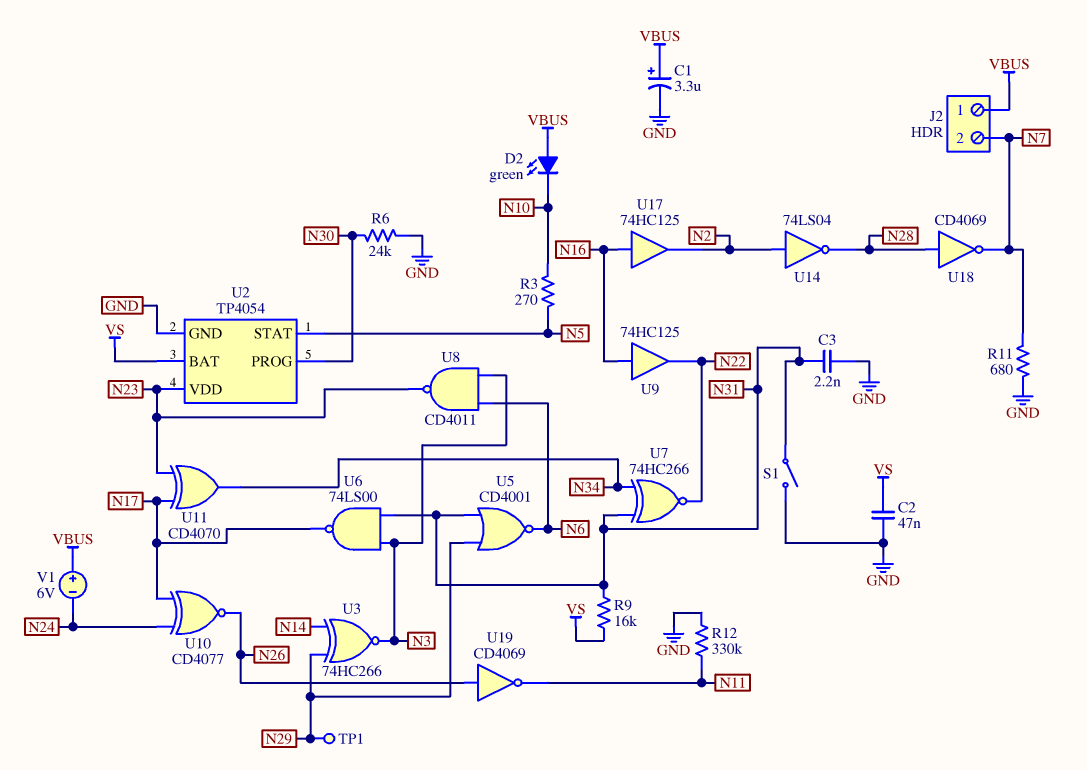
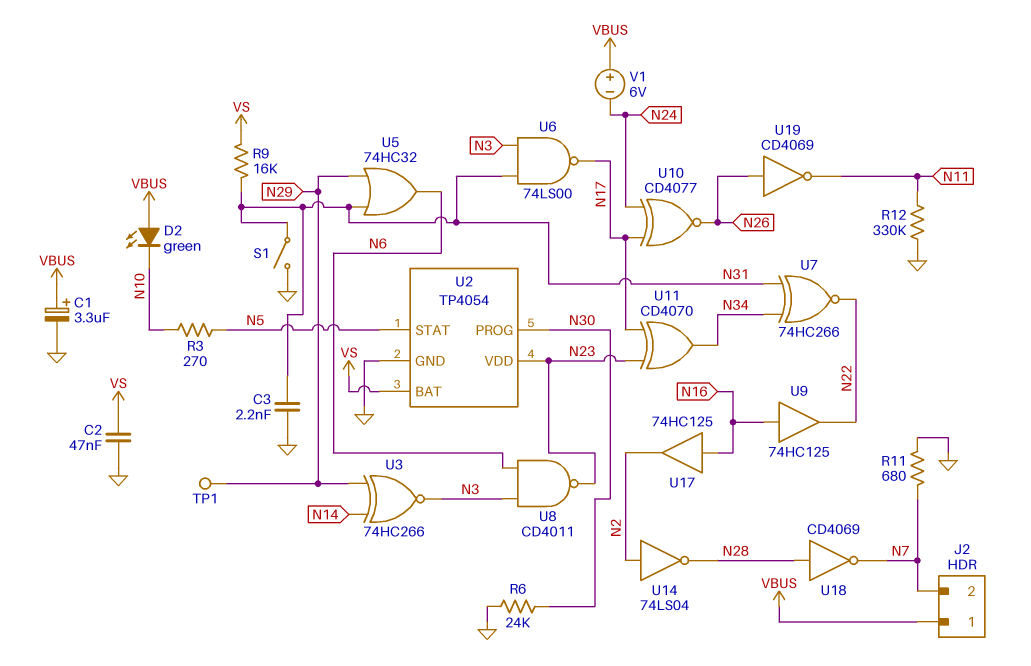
U5: NOR CD4001 (in N29, in N31, out N6) -> OR 74HC32 (in N29, in N31, out N6)

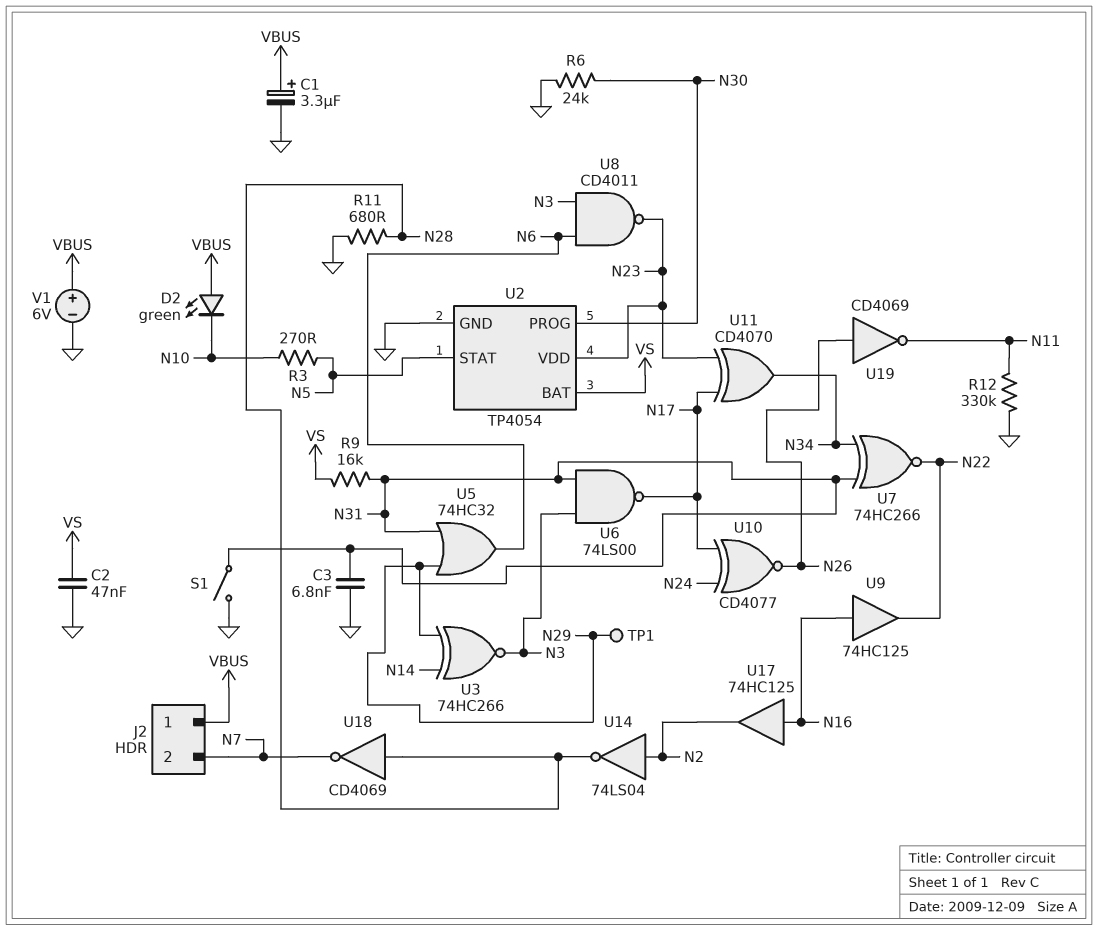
C3: 2.2nF (GND, N31) -> 6.8nF (GND, N31)
R11: 680 (GND, N7) -> 680 (GND, N28)
V1: 6V (plus VBUS, minus N24) -> 6V (plus VBUS, minus GND)

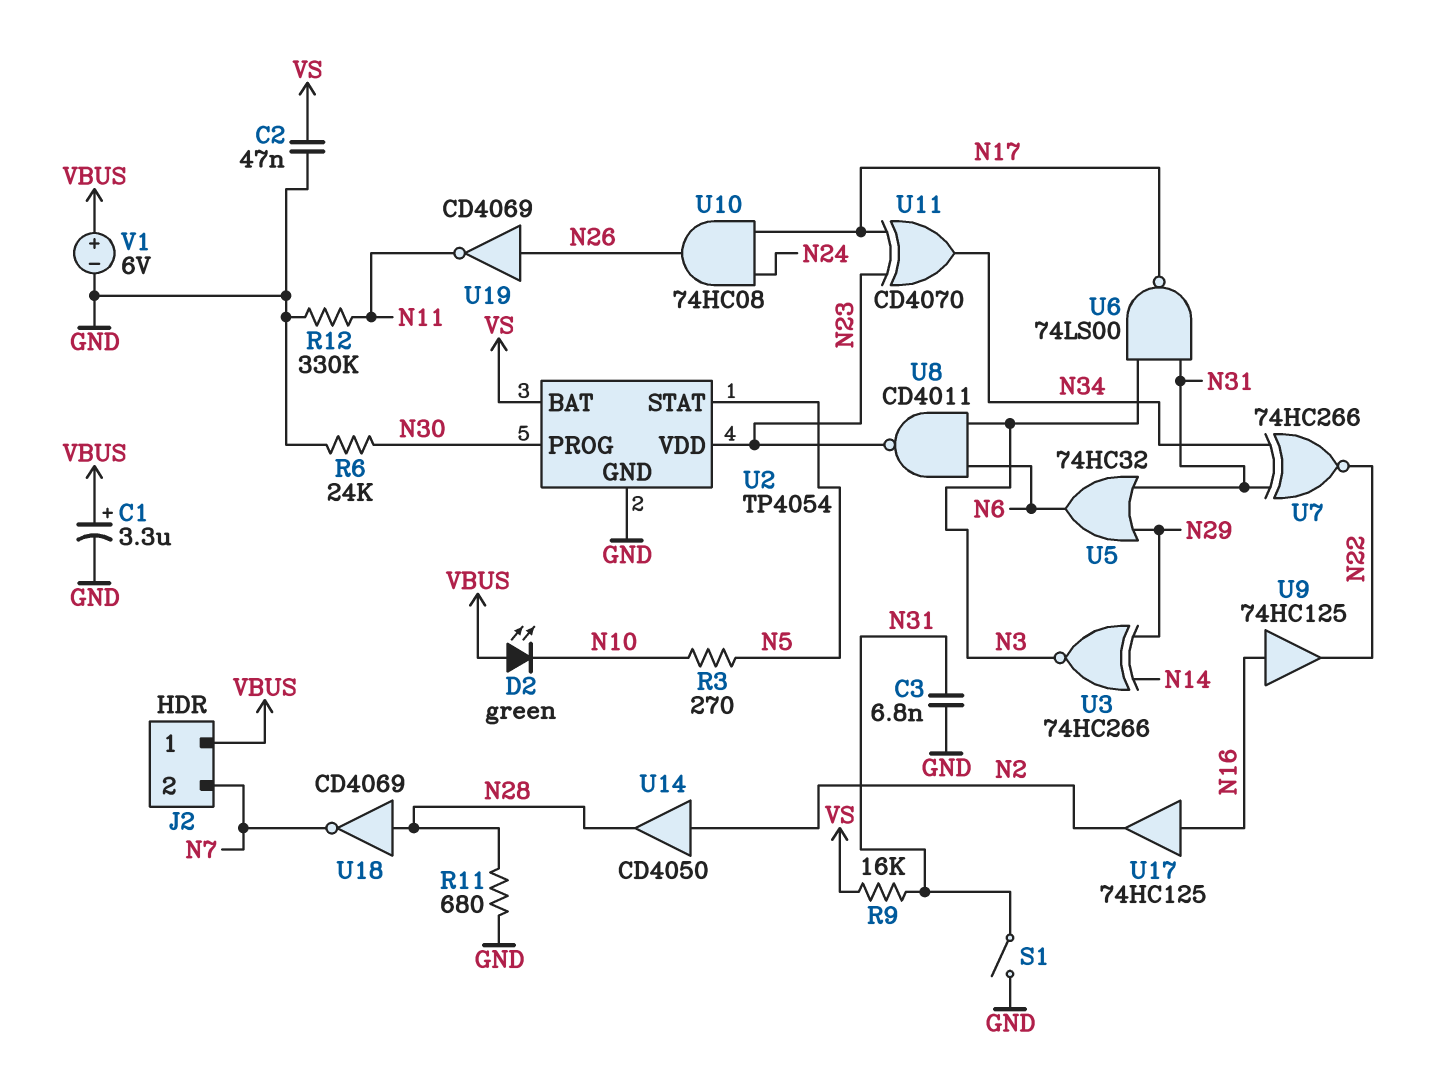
TP1: test point (N29) -> none
U10: XNOR CD4077 (in N17, in N24, out N26) -> AND 74HC08 (in N17, in N24, out N26)
U14: NOT 74LS04 (in N2, out N28) -> buffer CD4050 (in N2, out N28)

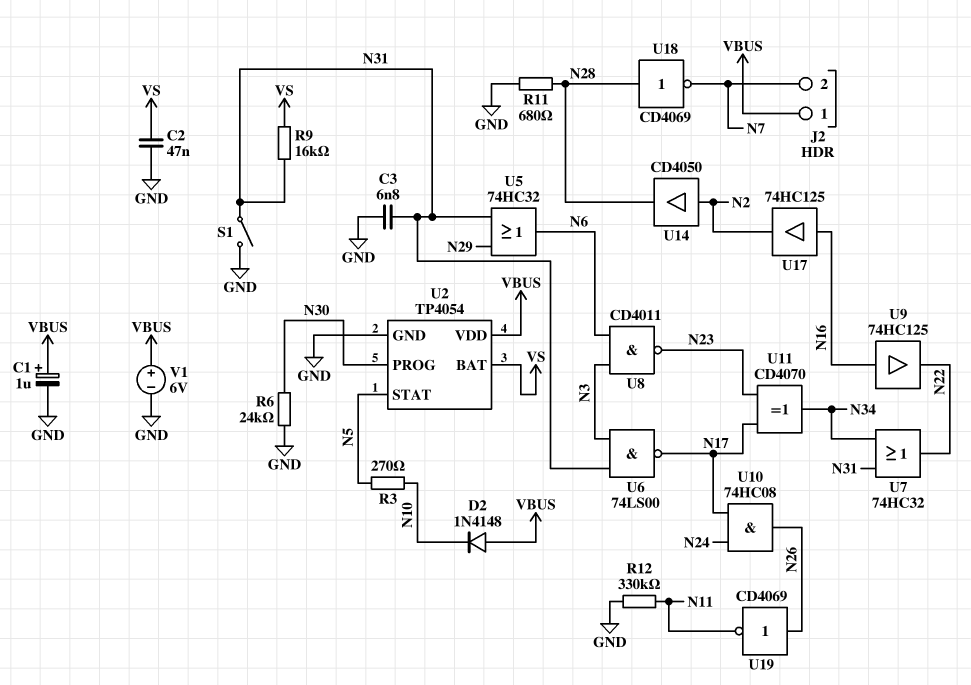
C1: 3.3uF (plus VBUS, minus GND) -> 1uF (plus VBUS, minus GND)
D2: LED green (A VBUS, K N10) -> diode 1N4148 (A VBUS, K N10)
U2 pin VDD: N23 -> VBUS
U3: XNOR 74HC266 (in N14, in N29, out N3) -> none
U7: XNOR 74HC266 (in N31, in N34, out N22) -> OR 74HC32 (in N31, in N34, out N22)

